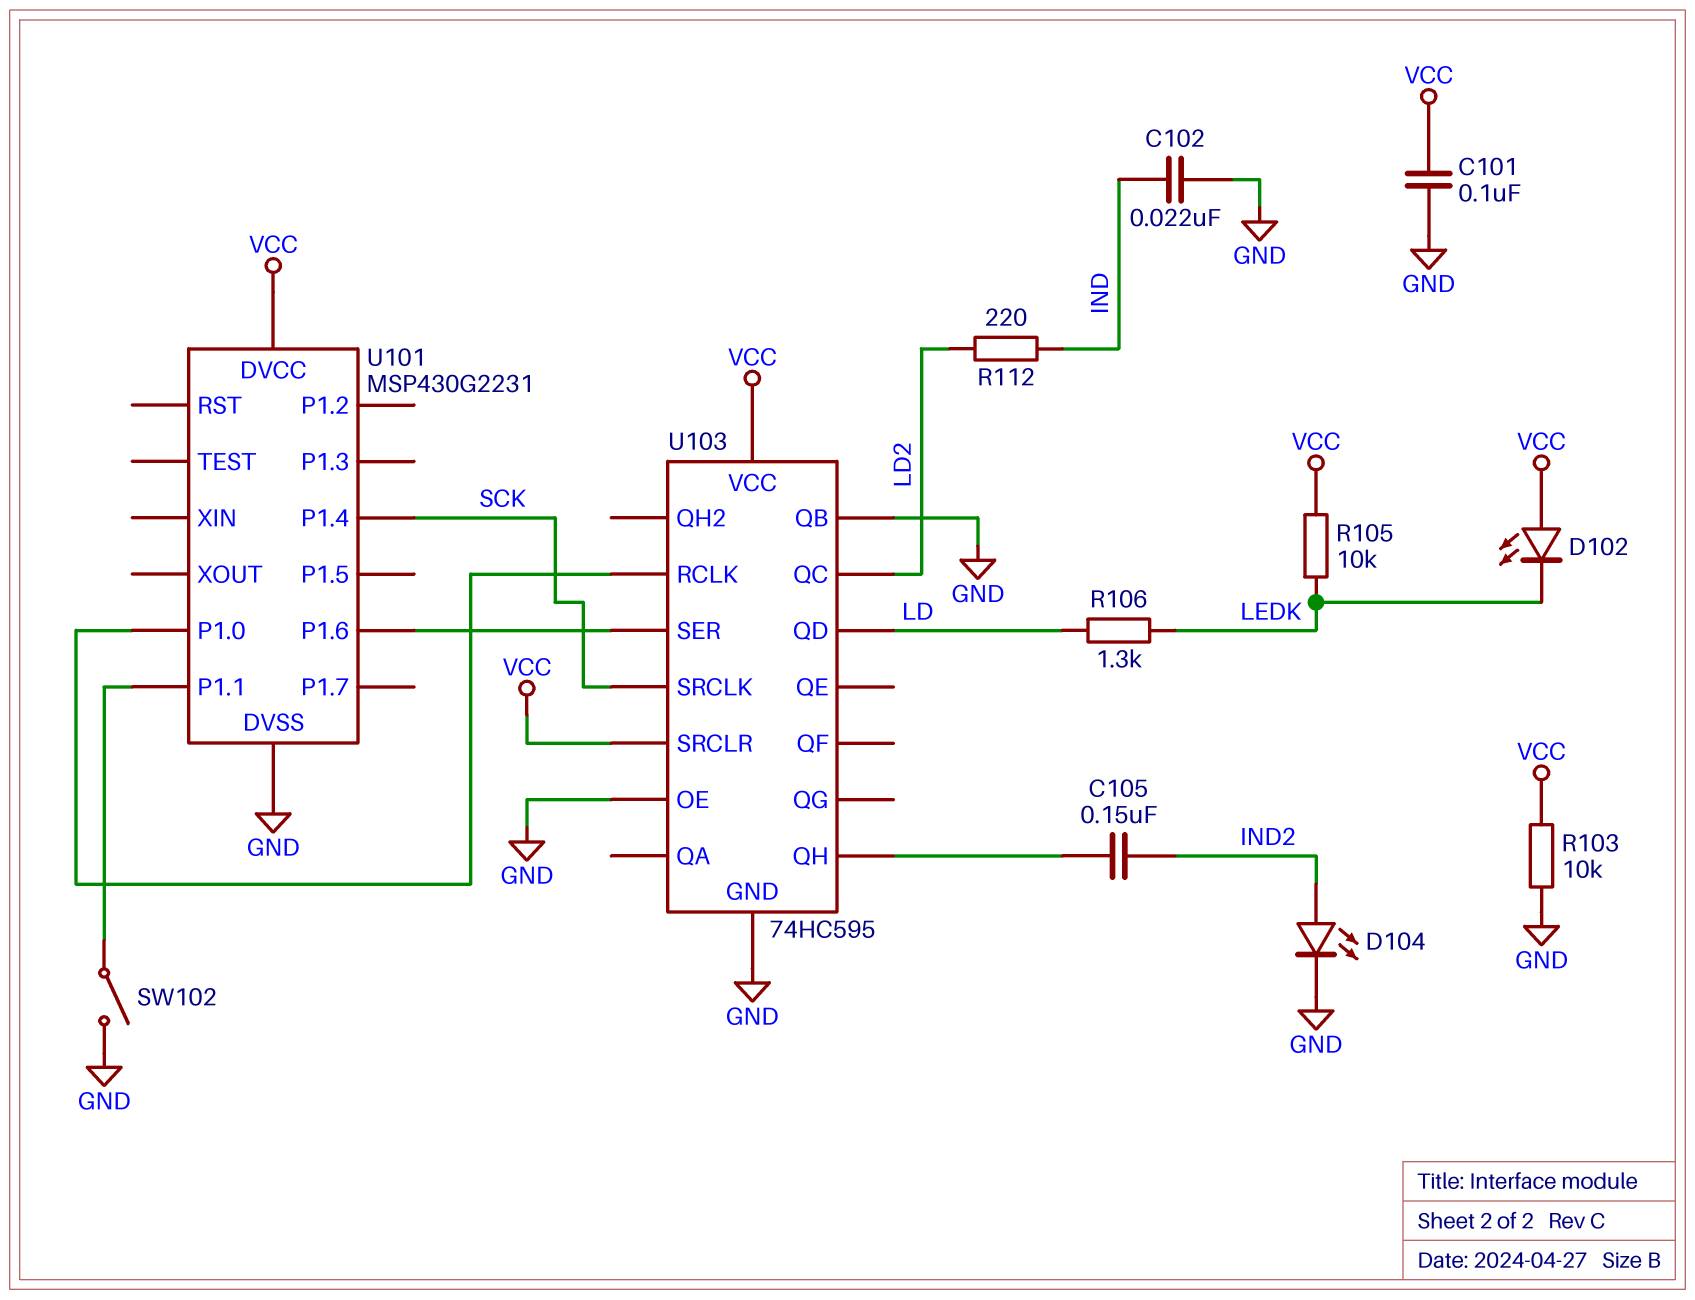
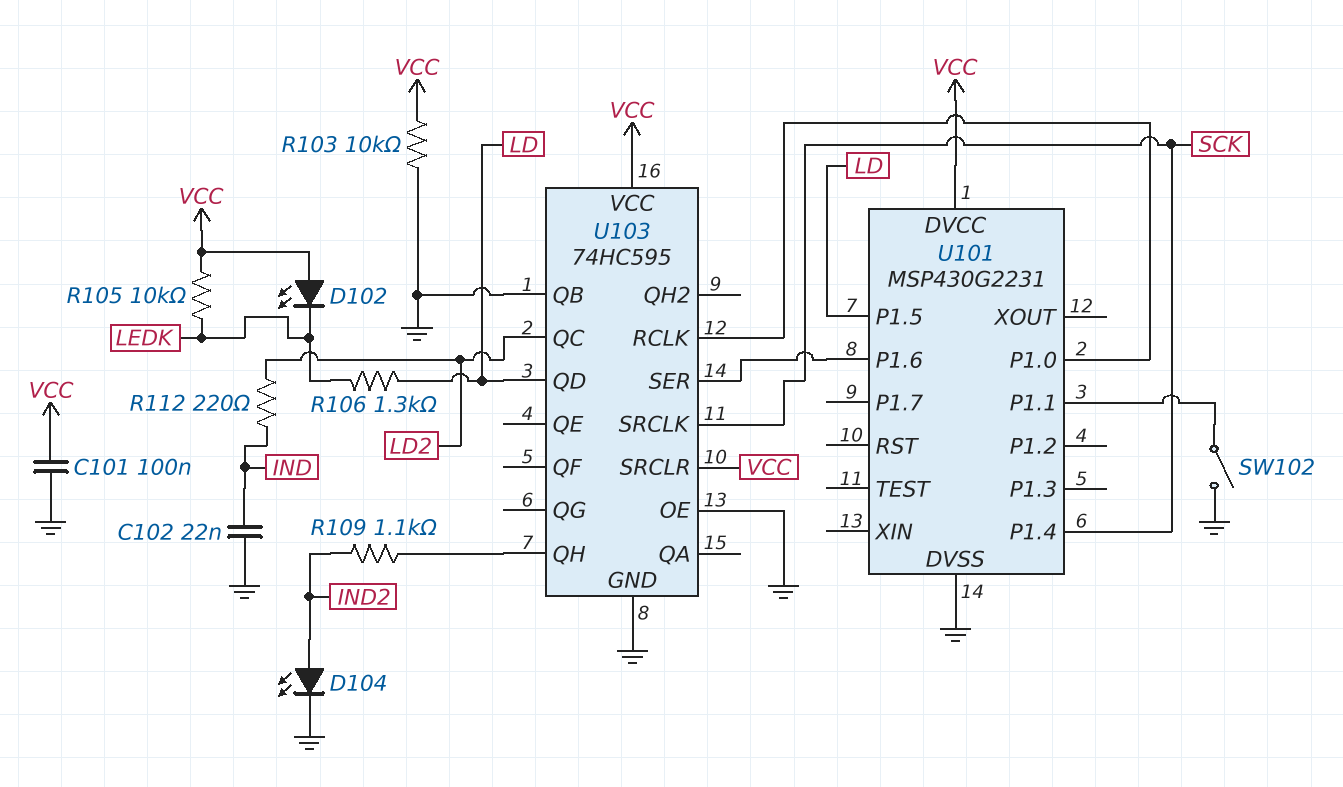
C105: 150nF (IND2, U103/QH) -> none
R109: none -> 1.1k (IND2, U103/QH)
U101 pin P1.5: none -> LD

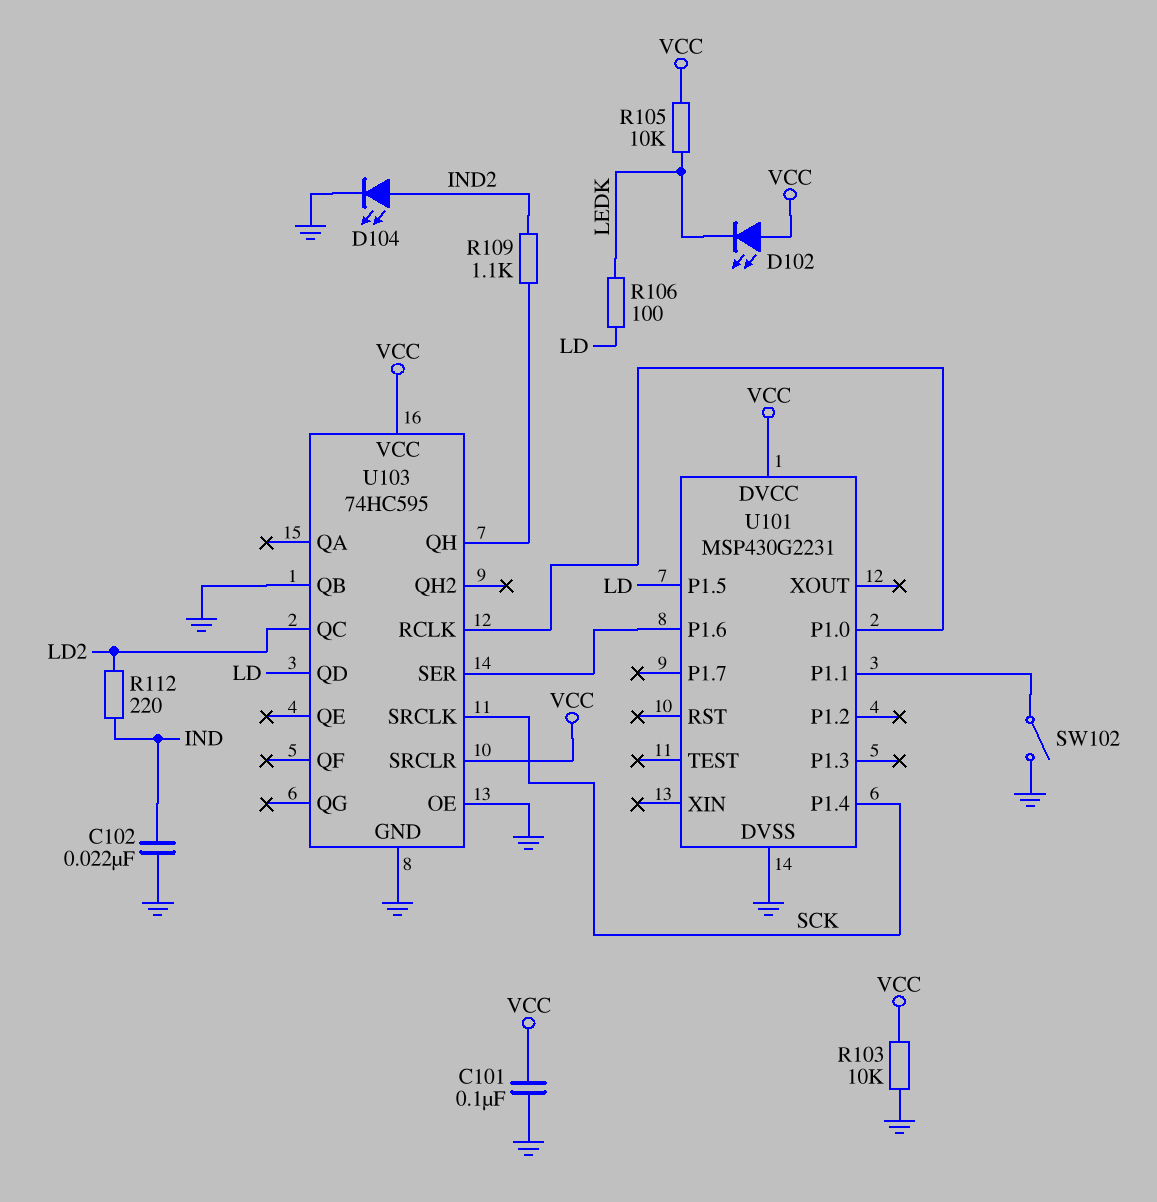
R106: 1.3k (LD, LEDK) -> 100 (LD, LEDK)

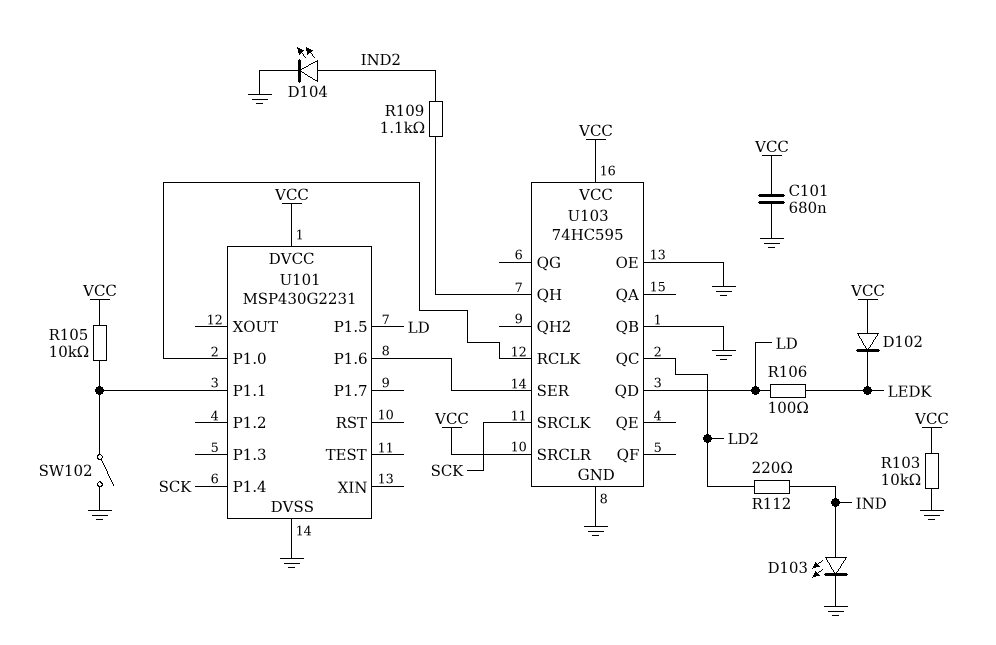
C101: 100nF (GND, VCC) -> 680nF (GND, VCC)
C102: 22nF (GND, IND) -> none
D102: LED (A VCC, K LEDK) -> diode (A VCC, K LEDK)
D103: none -> LED (A IND, K GND)
R105: 10k (LEDK, VCC) -> 10k (U101/P1.1, VCC)

